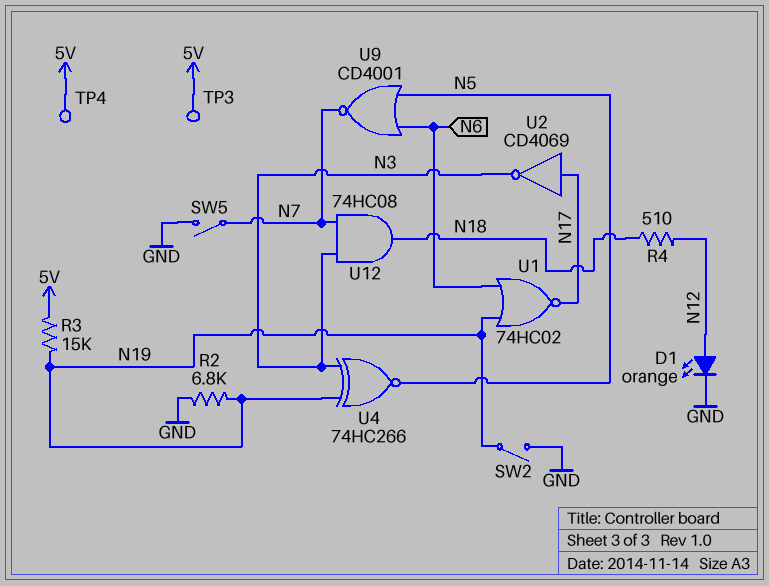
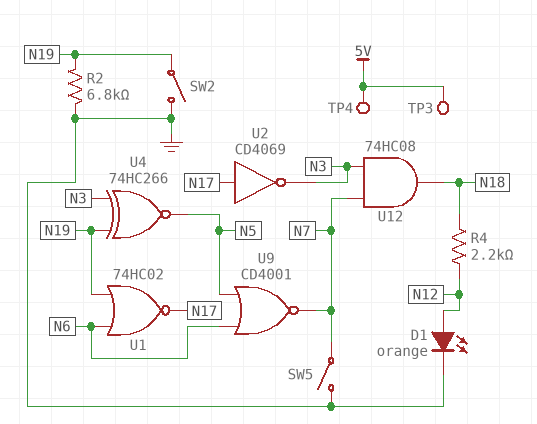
R3: 15k (5V, N19) -> none
R4: 510 (N12, N18) -> 2.2k (N12, N18)

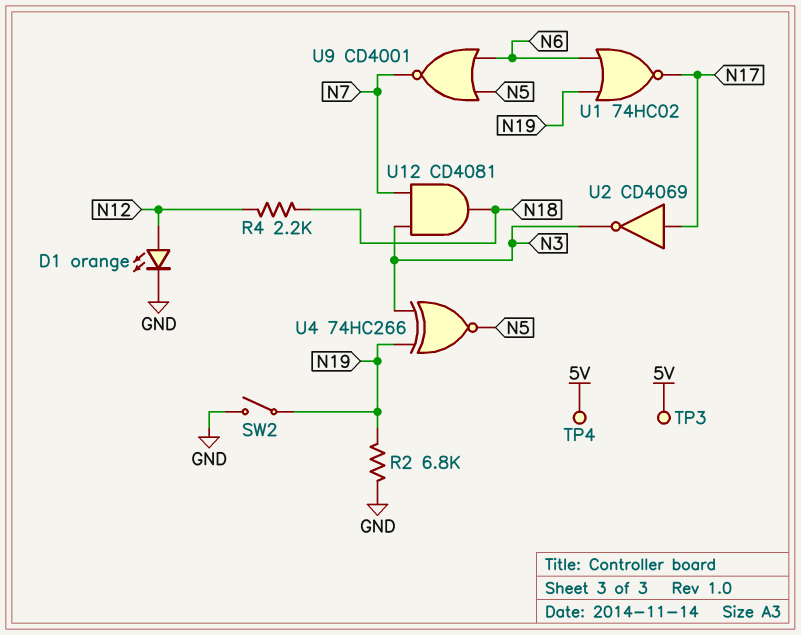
SW5: switch (GND, N7) -> none
U12: AND 74HC08 (in N3, in N7, out N18) -> AND CD4081 (in N3, in N7, out N18)

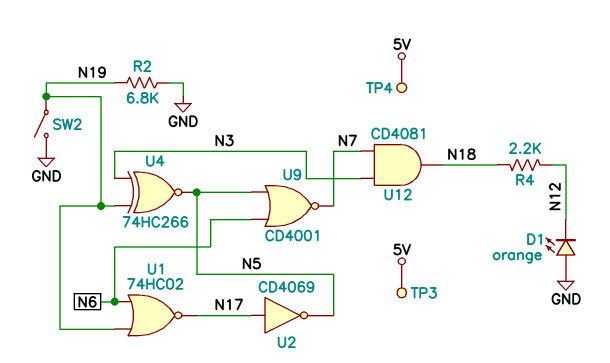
D1: LED orange (A N12, K GND) -> LED orange (A GND, K N12)
U2: NOT CD4069 (in N17, out N3) -> NOT CD4069 (in N17, out N5)

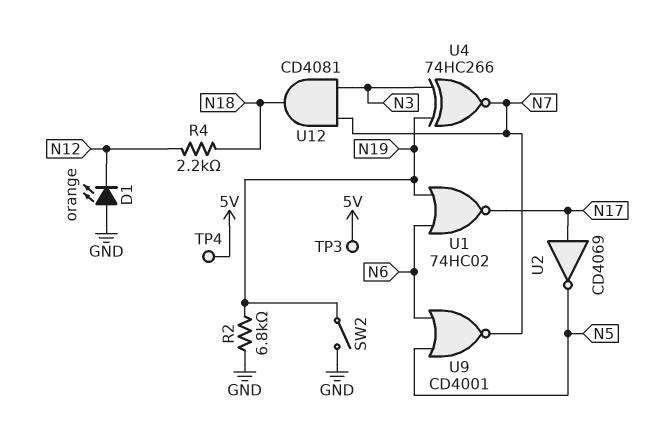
U4: XNOR 74HC266 (in N3, in N19, out N5) -> XNOR 74HC266 (in N3, in N19, out N7)

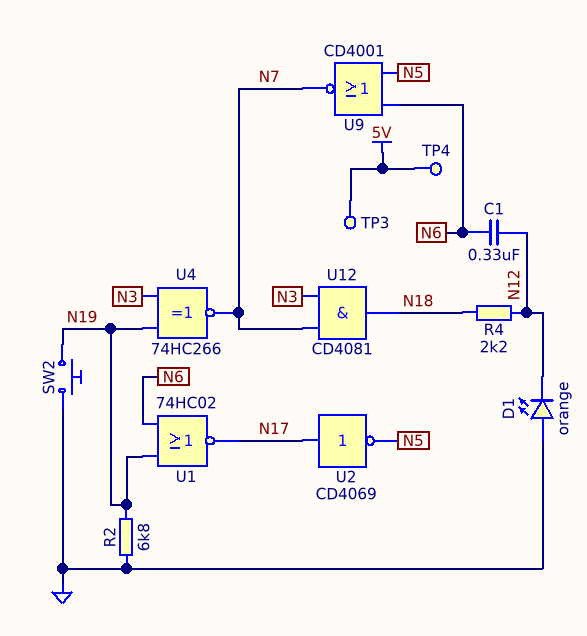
C1: none -> 330nF (N6, N12)
SW2: switch (GND, N19) -> button (GND, N19)

